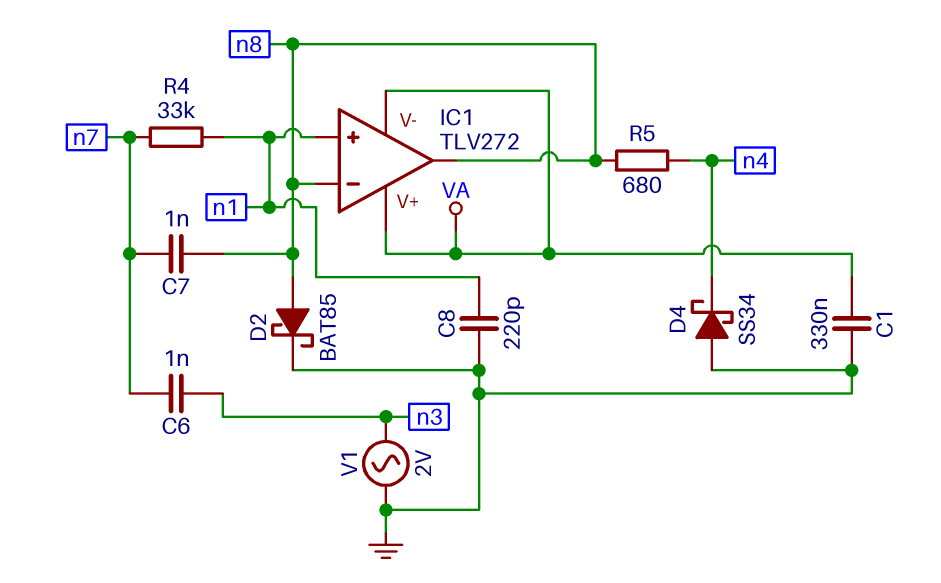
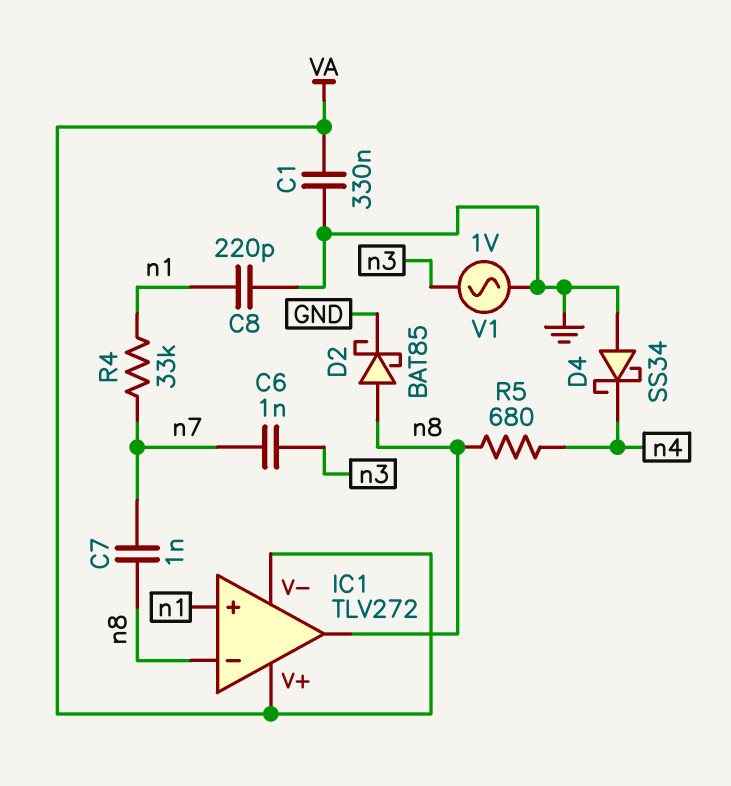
V1: AC 2V (GND, n3) -> AC 1V (GND, n3)

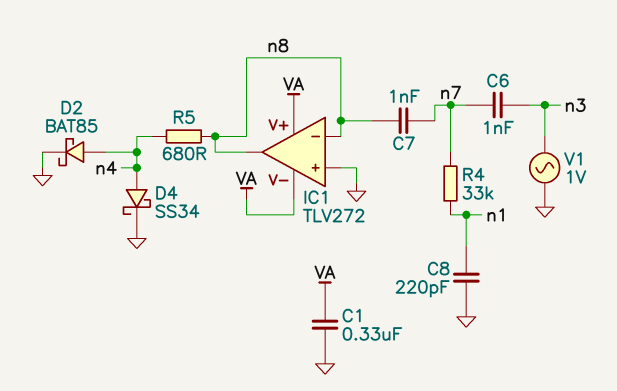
D2: schottky BAT85 (A n8, K GND) -> schottky BAT85 (A n4, K GND)
D4: schottky SS34 (A GND, K n4) -> schottky SS34 (A n4, K GND)
IC1 pin in+: n1 -> GND

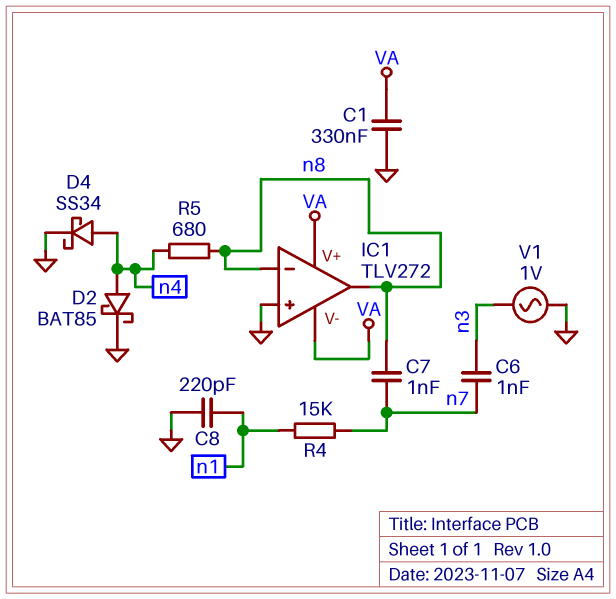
R4: 33k (n1, n7) -> 15k (n1, n7)

